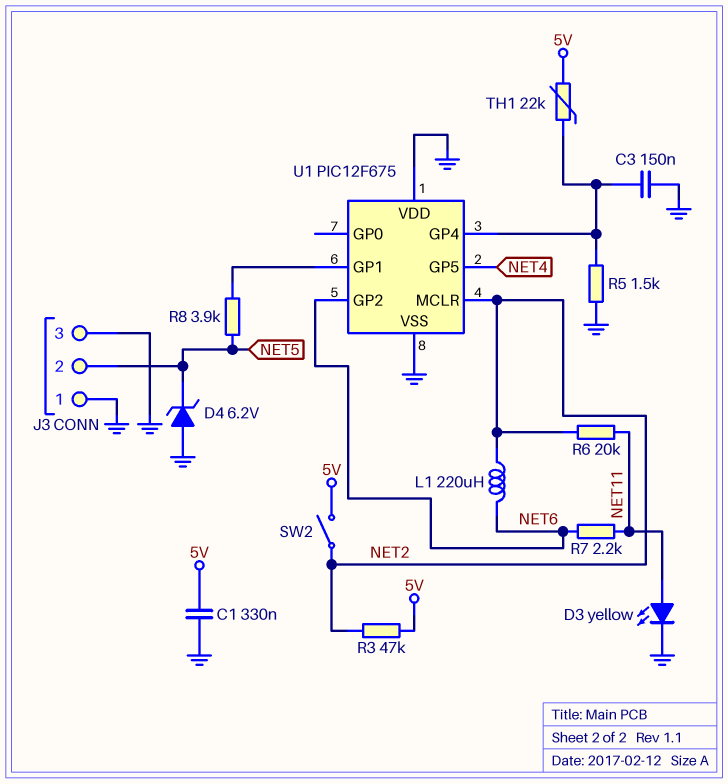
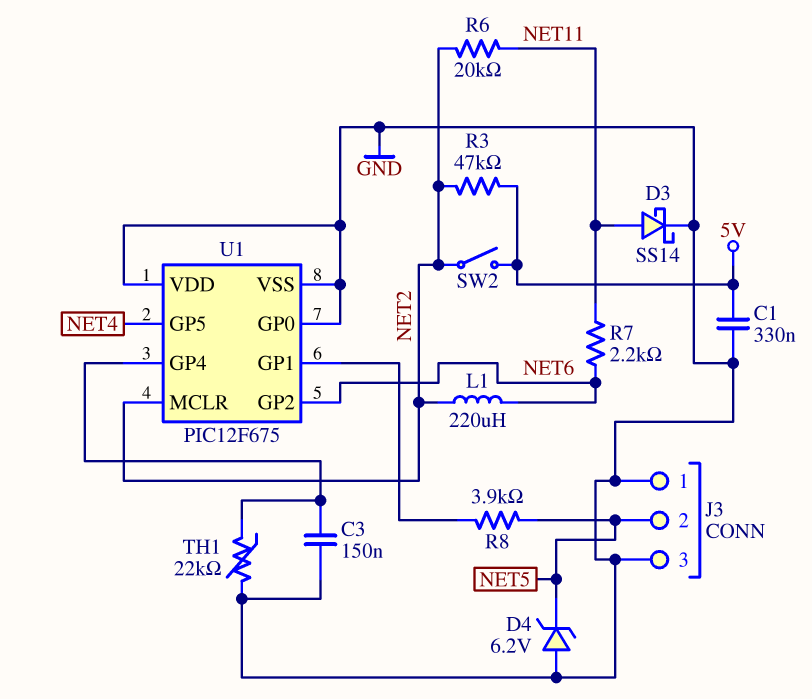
D3: LED yellow (A NET11, K GND) -> schottky SS14 (A NET11, K GND)
R5: 1.5k (GND, U1/GP4) -> none
TH1: 22k (5V, U1/GP4) -> 22k (GND, U1/GP4)
U1 pin GP0: none -> GND

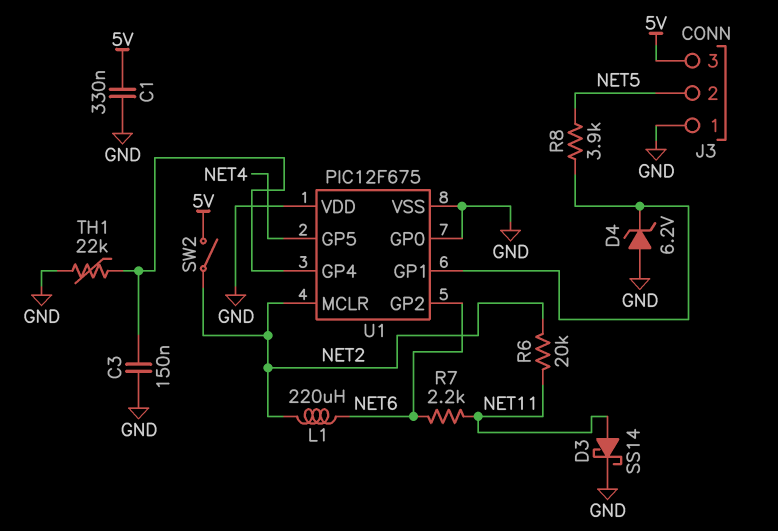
D4: zener 6.2V (A GND, K NET5) -> zener 6.2V (A GND, K U1/GP1)
J3 pin 3: GND -> 5V
R3: 47k (5V, NET2) -> none

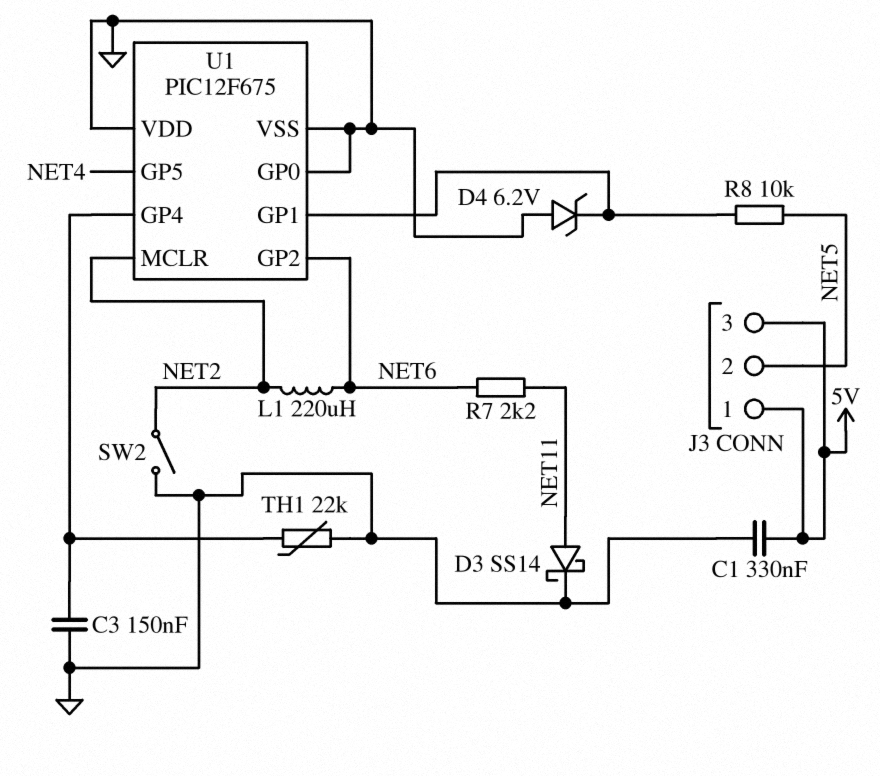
J3 pin 1: GND -> 5V
R6: 20k (NET2, NET11) -> none
R8: 3.9k (NET5, U1/GP1) -> 10k (NET5, U1/GP1)
SW2: switch (5V, NET2) -> switch (GND, NET2)

